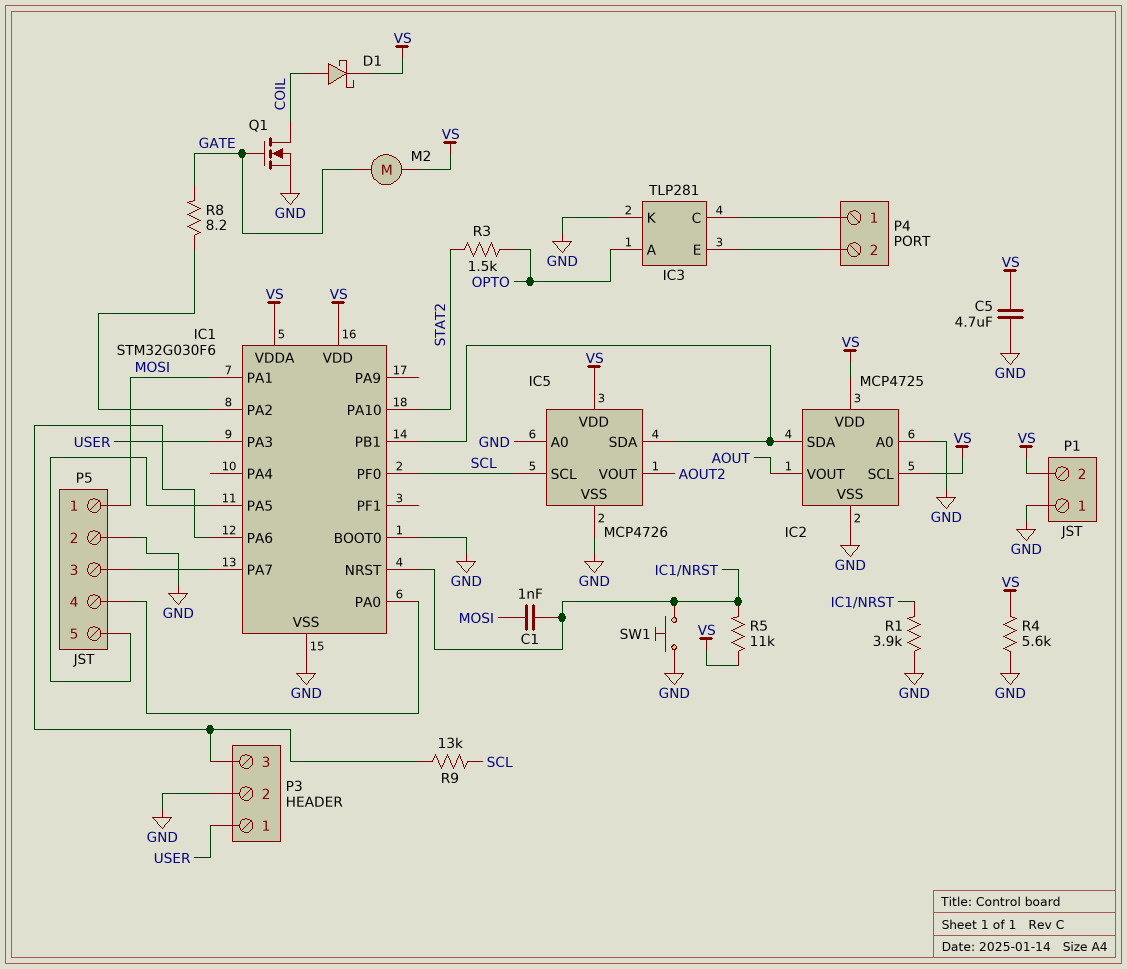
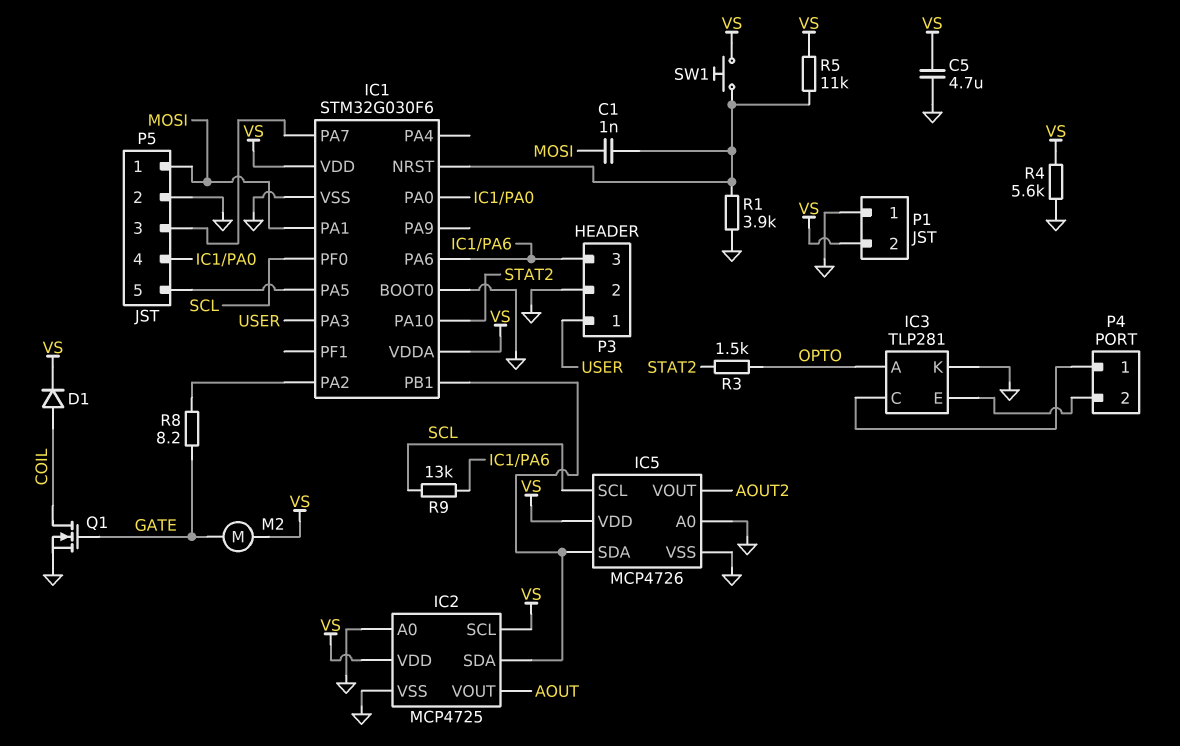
D1: schottky (A COIL, K VS) -> diode (A COIL, K VS)
SW1: button (GND, IC1/NRST) -> button (IC1/NRST, VS)

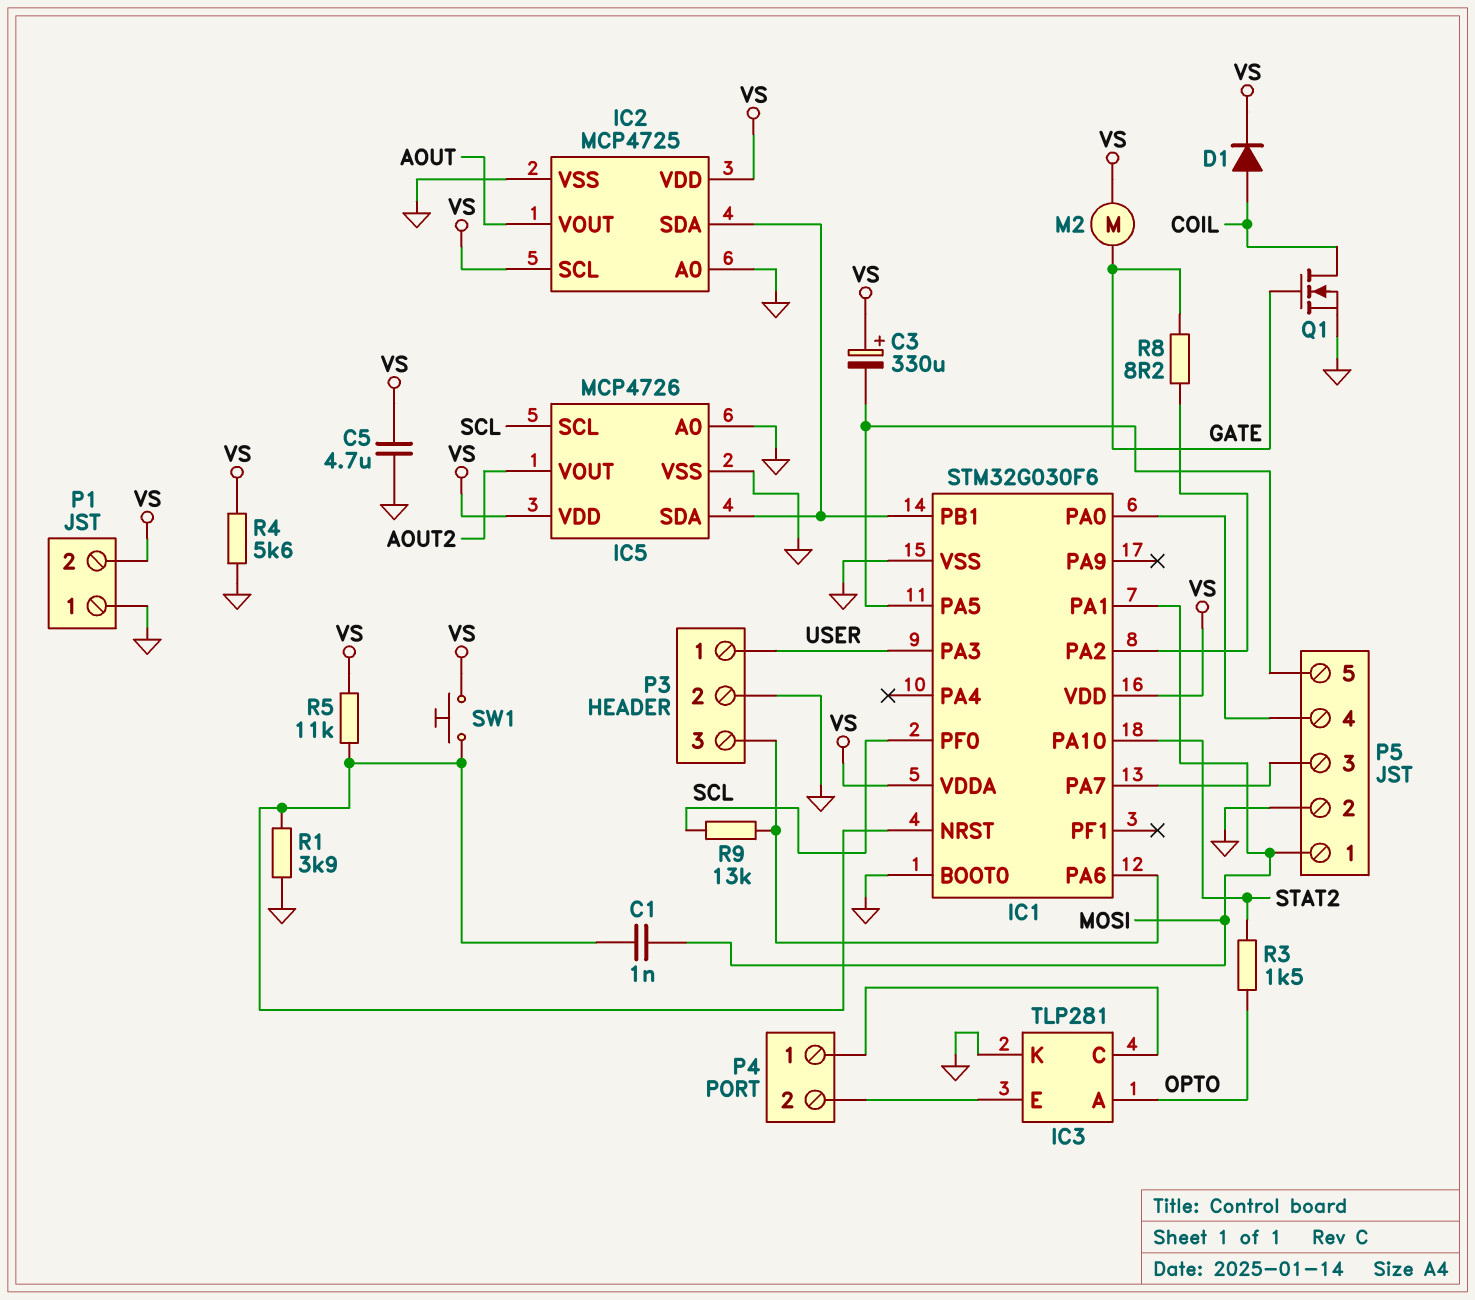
C3: none -> 330uF (plus VS, minus IC1/PA5)

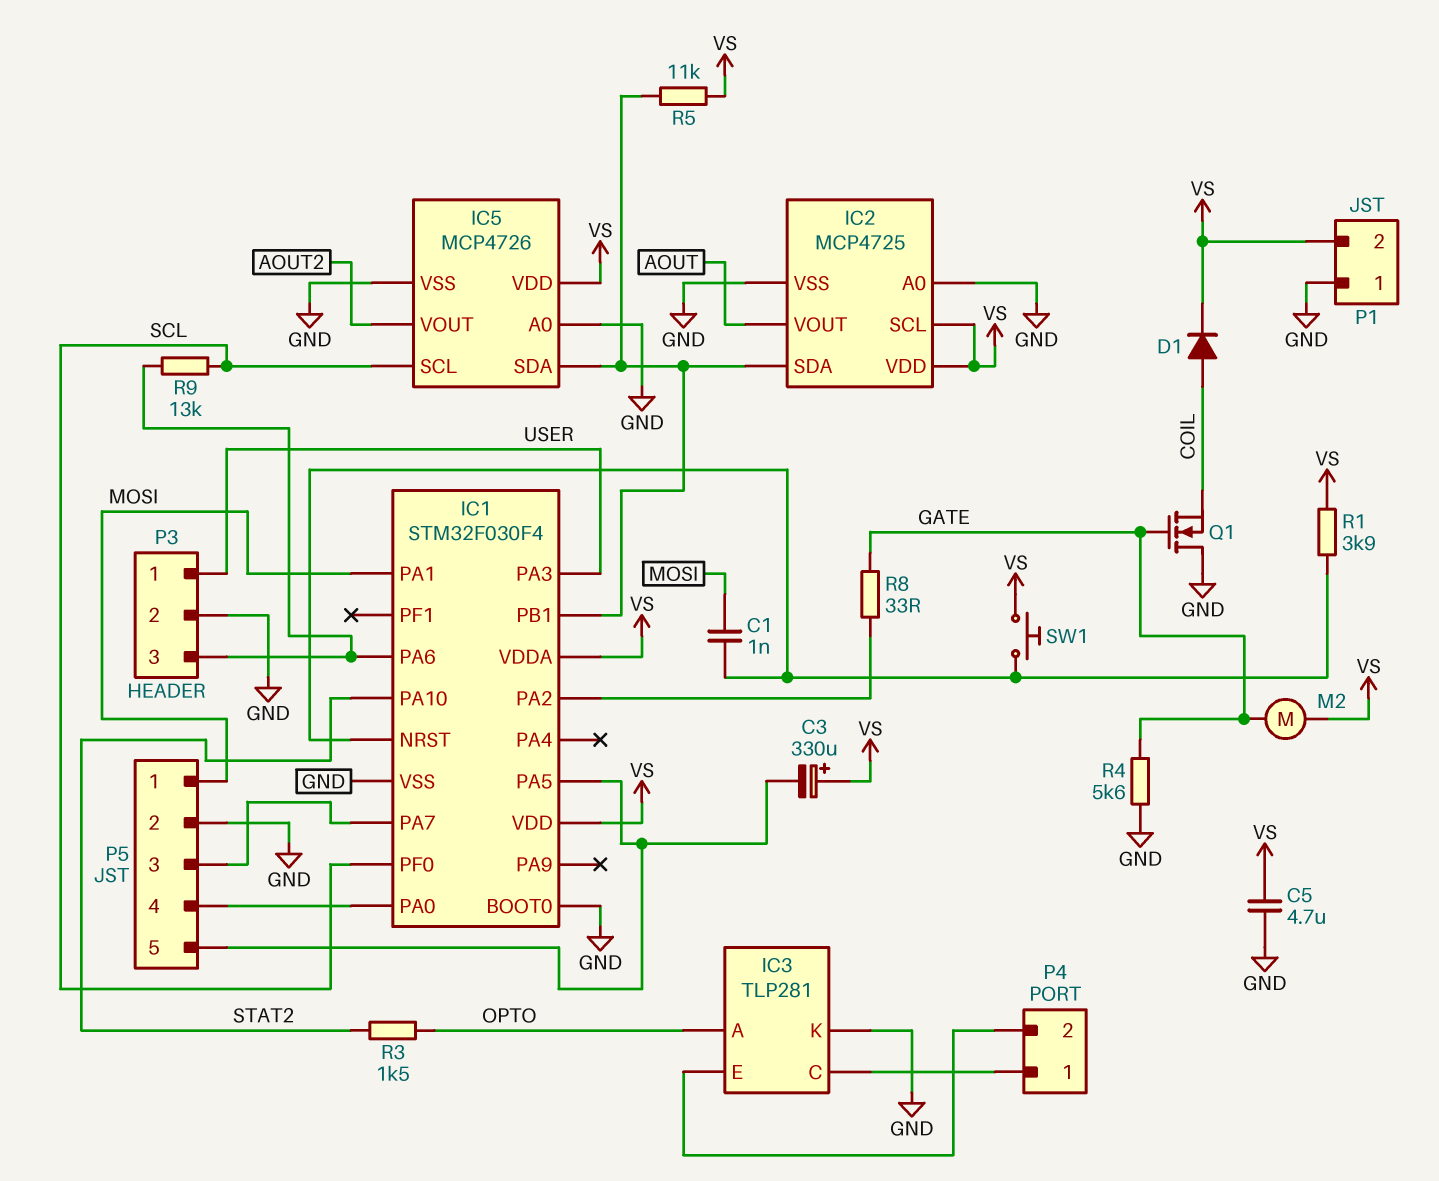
IC1: STM32G030F6 -> STM32F030F4
Q1: NMOS (G GATE, D COIL, S GND) -> NMOS (G GATE, D GND, S COIL)
R1: 3.9k (GND, IC1/NRST) -> 3.9k (IC1/NRST, VS)
R4: 5.6k (GND, VS) -> 5.6k (GATE, GND)
R5: 11k (IC1/NRST, VS) -> 11k (IC1/PB1, VS)
R8: 8.2 (GATE, IC1/PA2) -> 33 (GATE, IC1/PA2)

